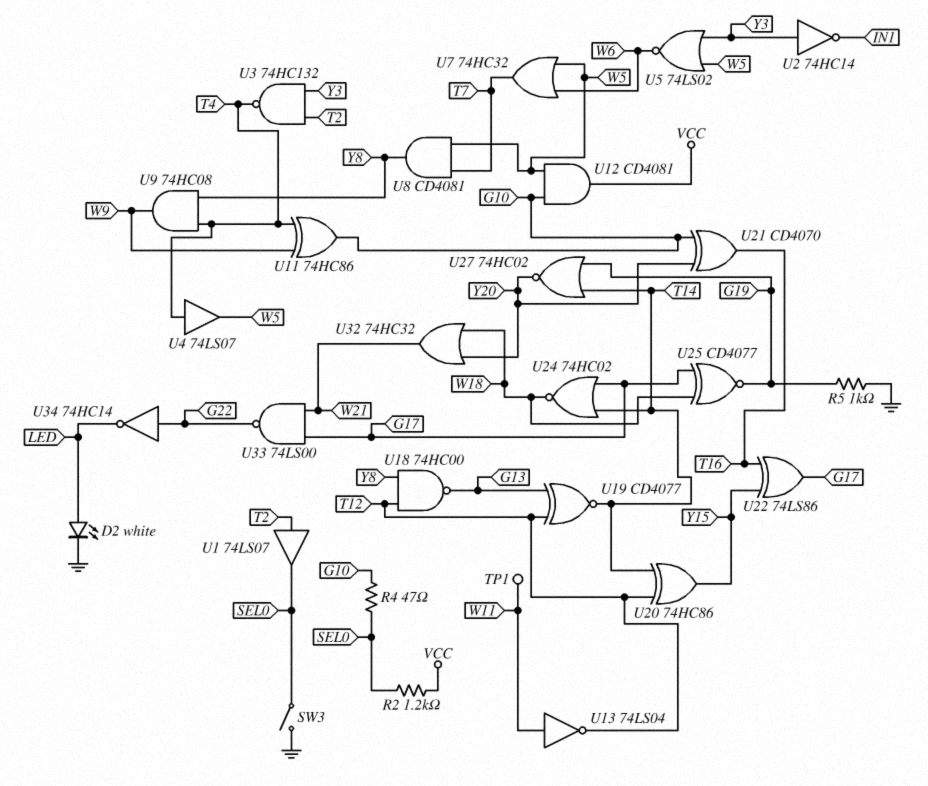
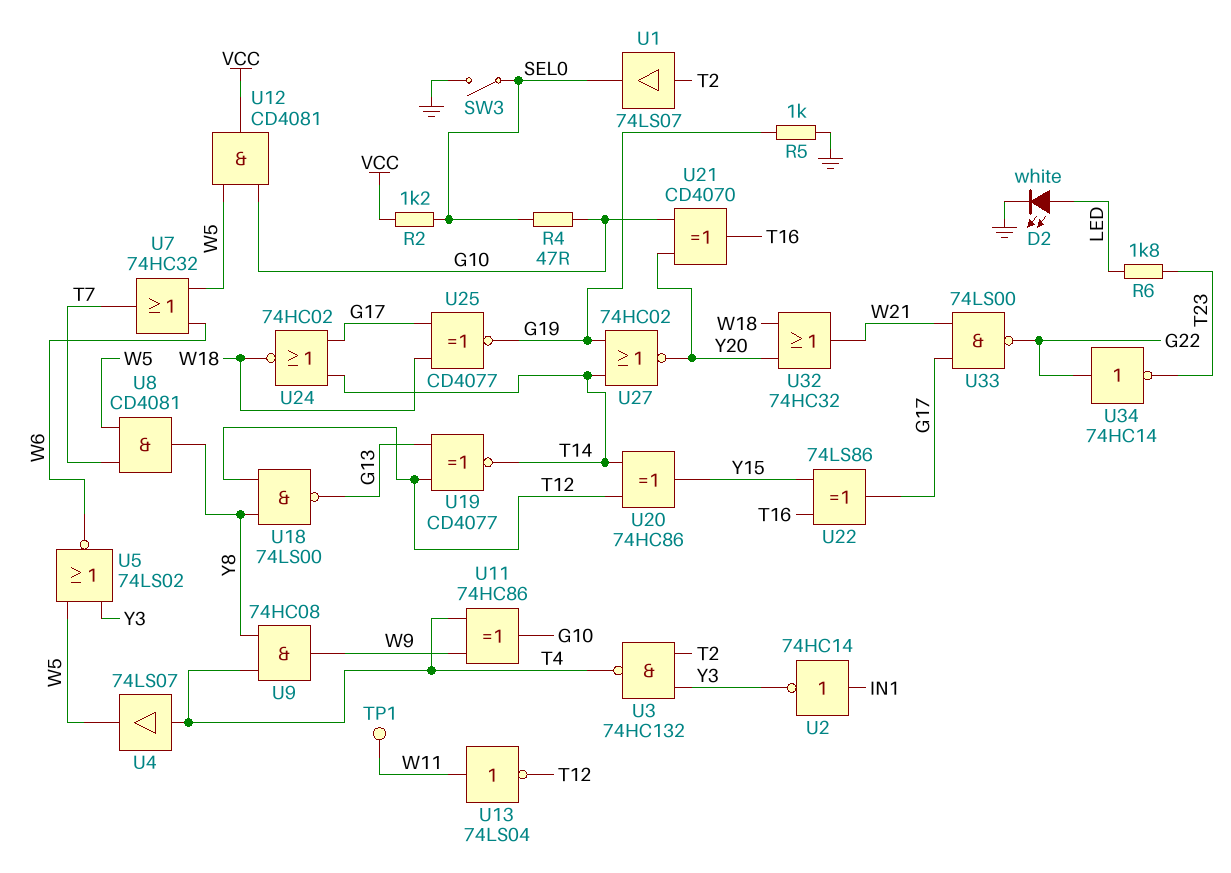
R6: none -> 1.8k (LED, T23)
U2: NOT 74HC14 (in Y3, out IN1) -> NOT 74HC14 (in IN1, out Y3)
U18: NAND 74HC00 (in T12, in Y8, out G13) -> NAND 74LS00 (in T12, in Y8, out G13)
U34: NOT 74HC14 (in G22, out LED) -> NOT 74HC14 (in G22, out T23)

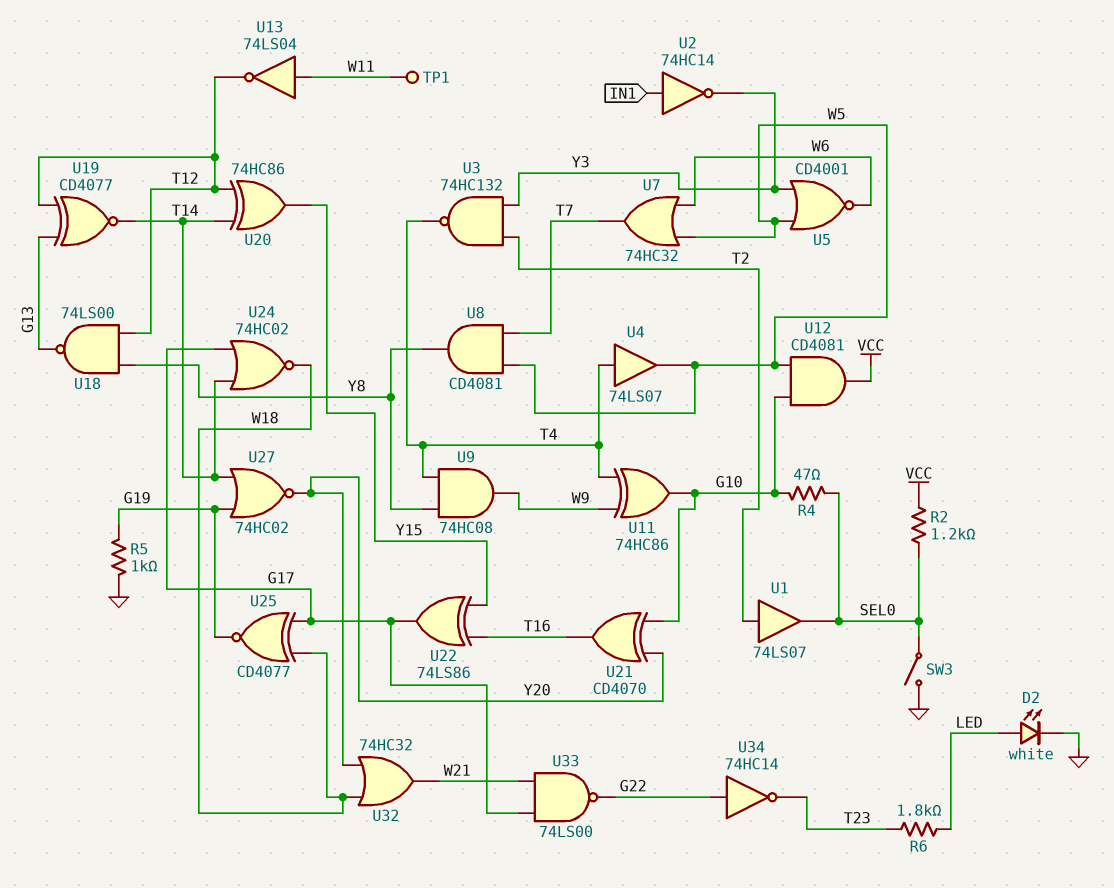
U5: NOR 74LS02 (in W5, in Y3, out W6) -> NOR CD4001 (in W5, in Y3, out W6)

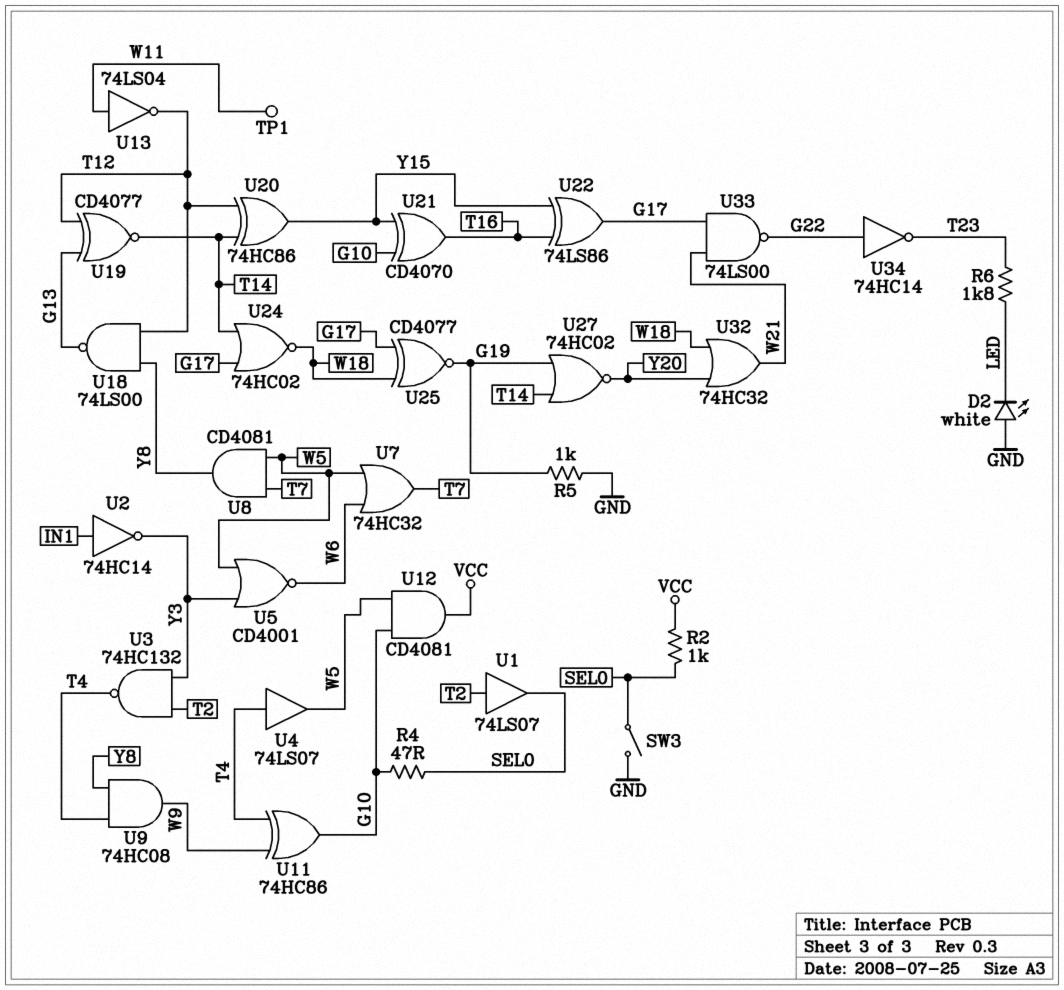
D2: LED white (A LED, K GND) -> LED white (A GND, K LED)
R2: 1.2k (SEL0, VCC) -> 1k (SEL0, VCC)
U21: XOR CD4070 (in G10, in Y20, out T16) -> XOR CD4070 (in G10, in Y15, out T16)

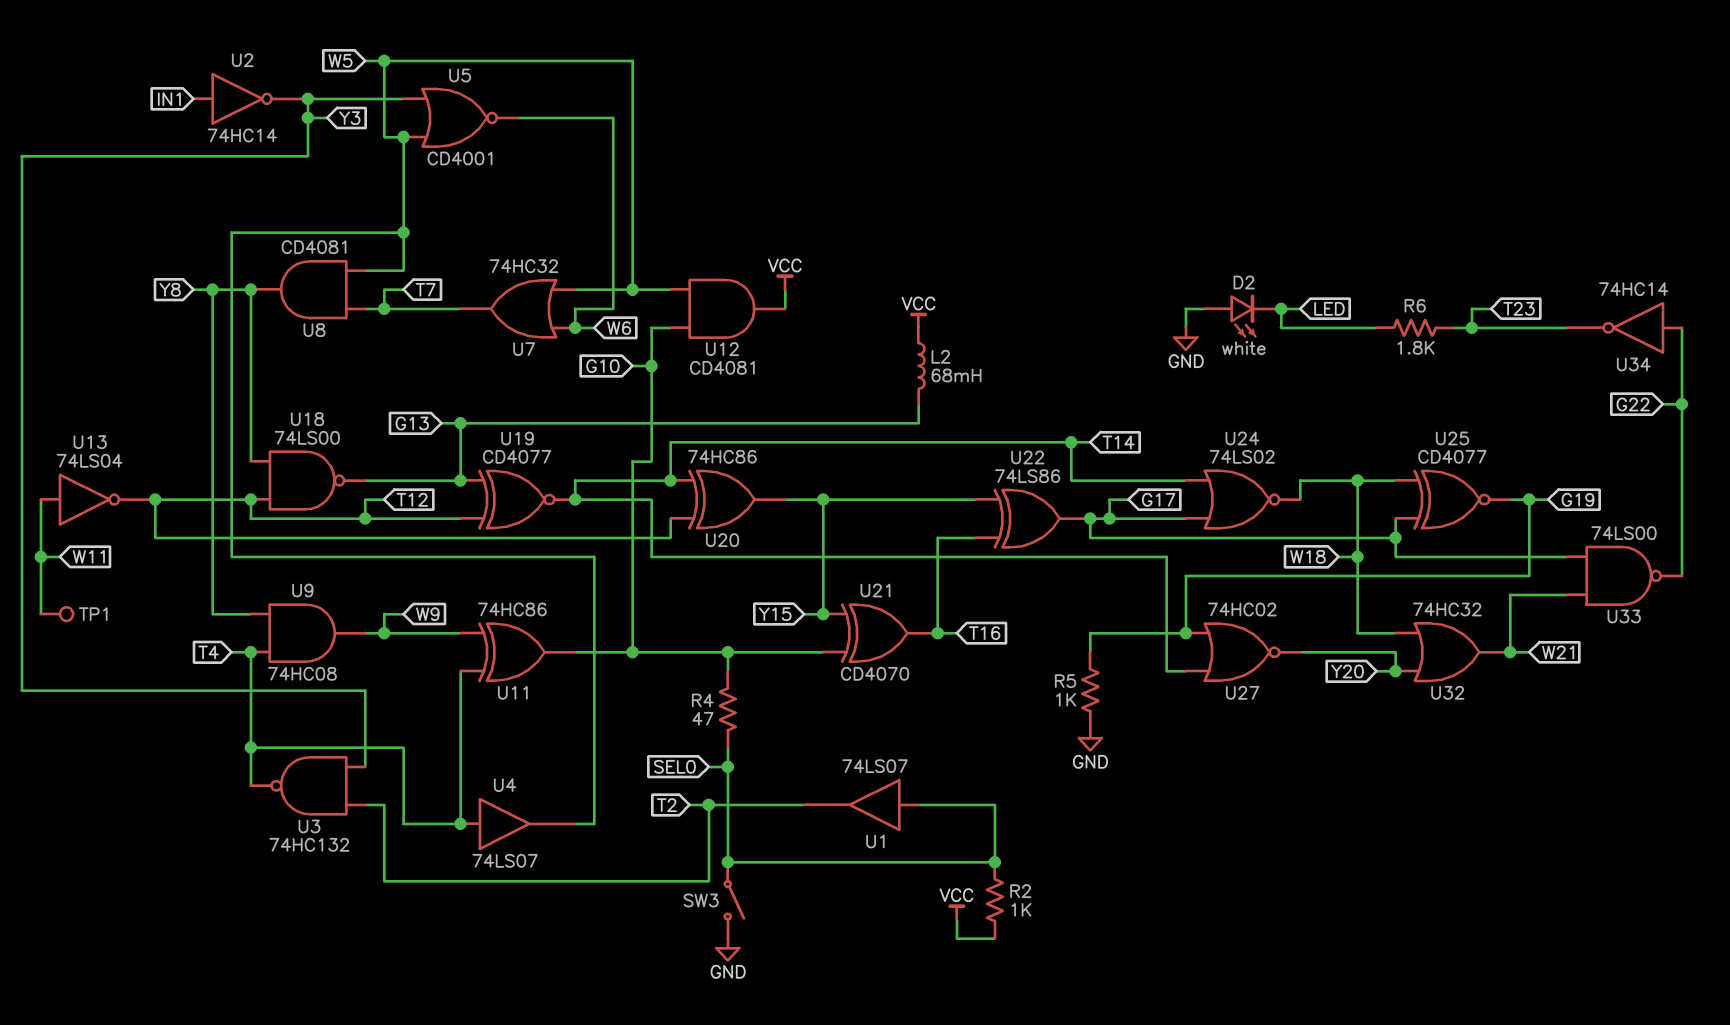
L2: none -> 68mH (G13, VCC)
U1: buffer 74LS07 (in T2, out SEL0) -> buffer 74LS07 (in SEL0, out T2)
U24: NOR 74HC02 (in G17, in T14, out W18) -> NOR 74LS02 (in G17, in T14, out W18)

